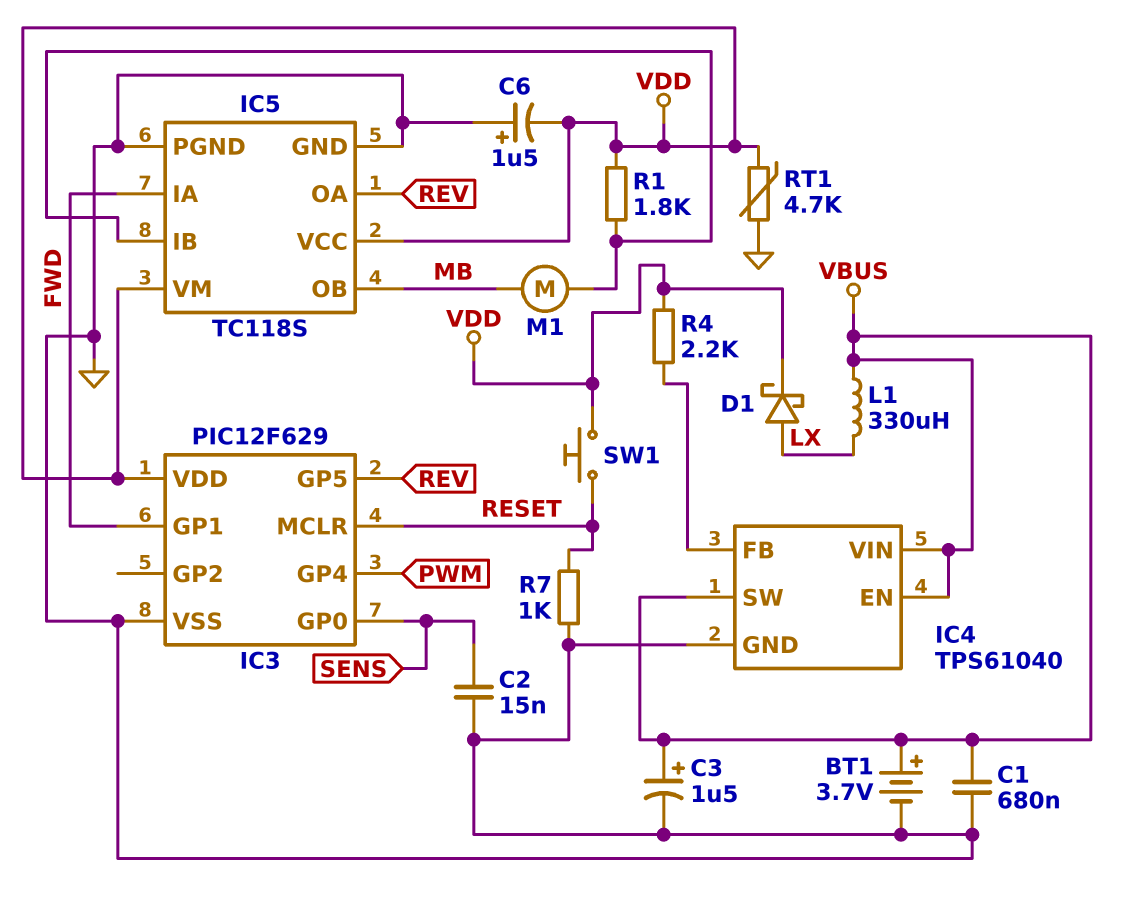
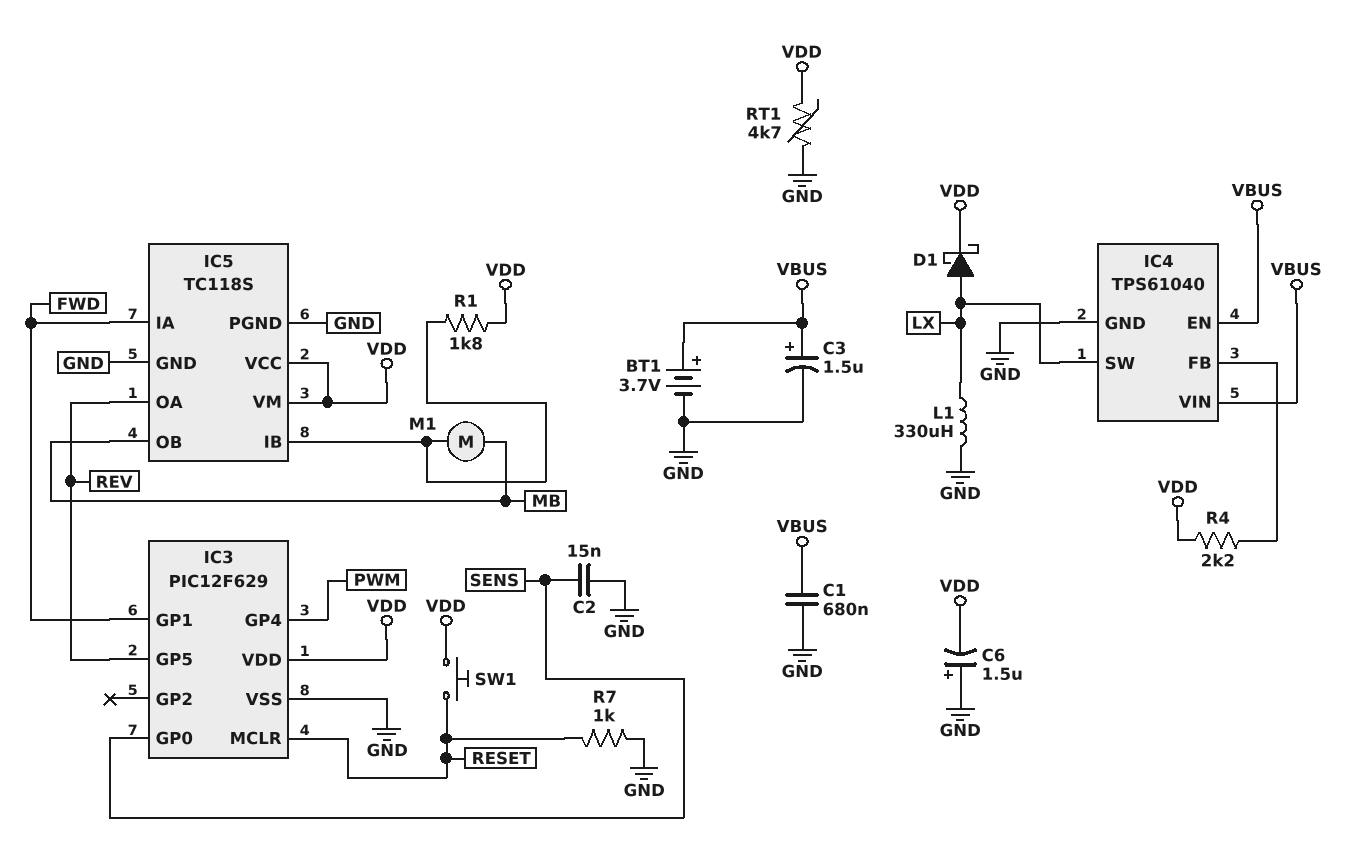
IC4 pin SW: VBUS -> LX
L1: 330uH (LX, VBUS) -> 330uH (GND, LX)

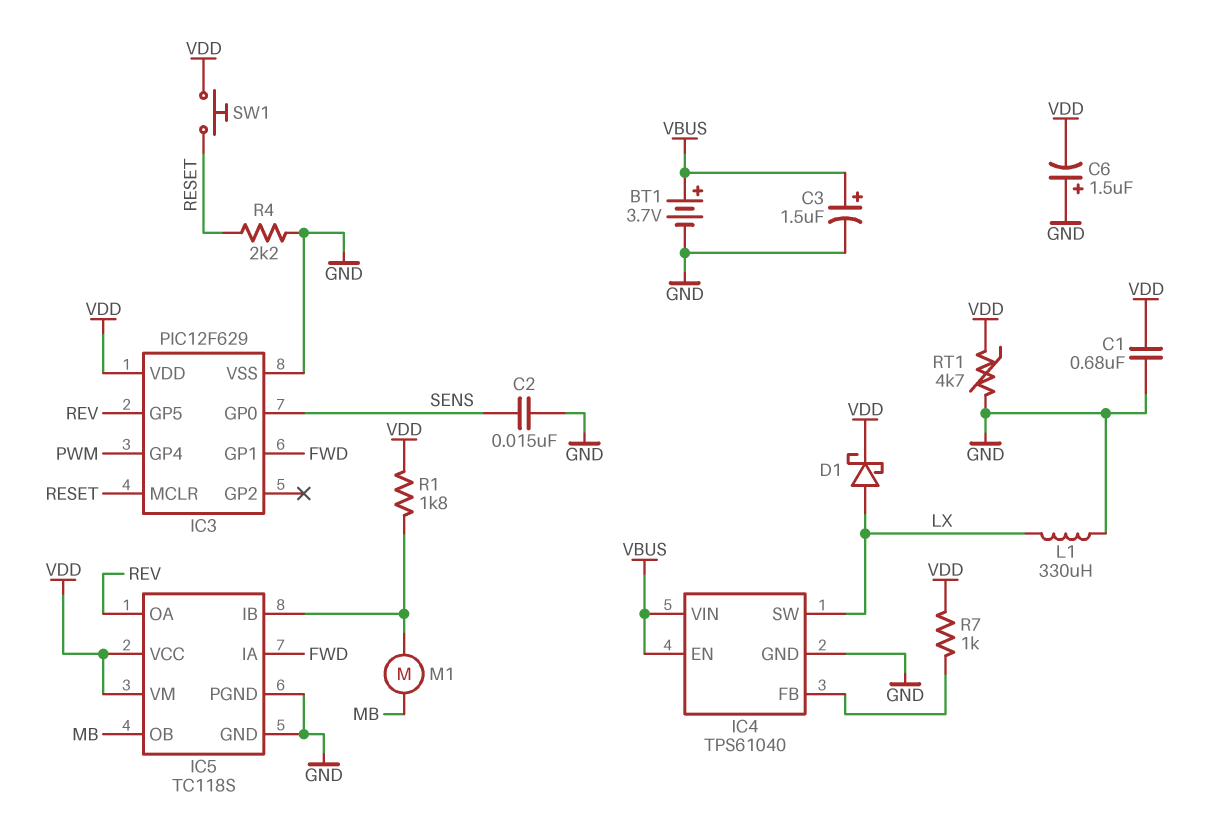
C1: 680nF (GND, VBUS) -> 680nF (GND, VDD)
R4: 2.2k (IC4/FB, VDD) -> 2.2k (GND, RESET)
R7: 1k (GND, RESET) -> 1k (IC4/FB, VDD)

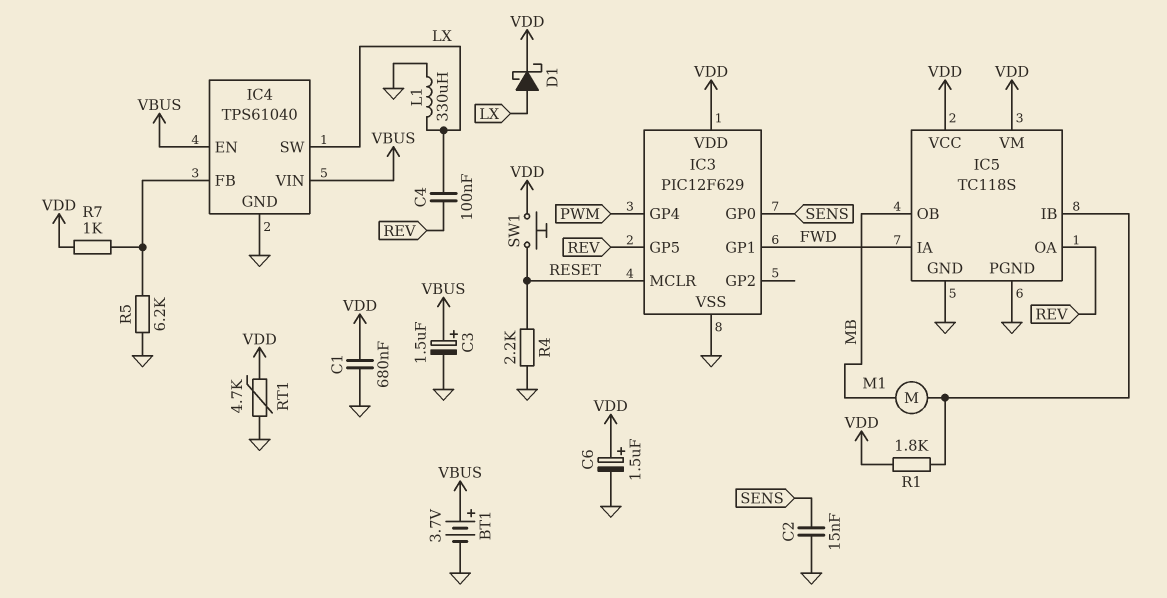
C4: none -> 100nF (LX, REV)
C6: 1.5uF (plus GND, minus VDD) -> 1.5uF (plus VDD, minus GND)
R5: none -> 6.2k (GND, IC4/FB)

